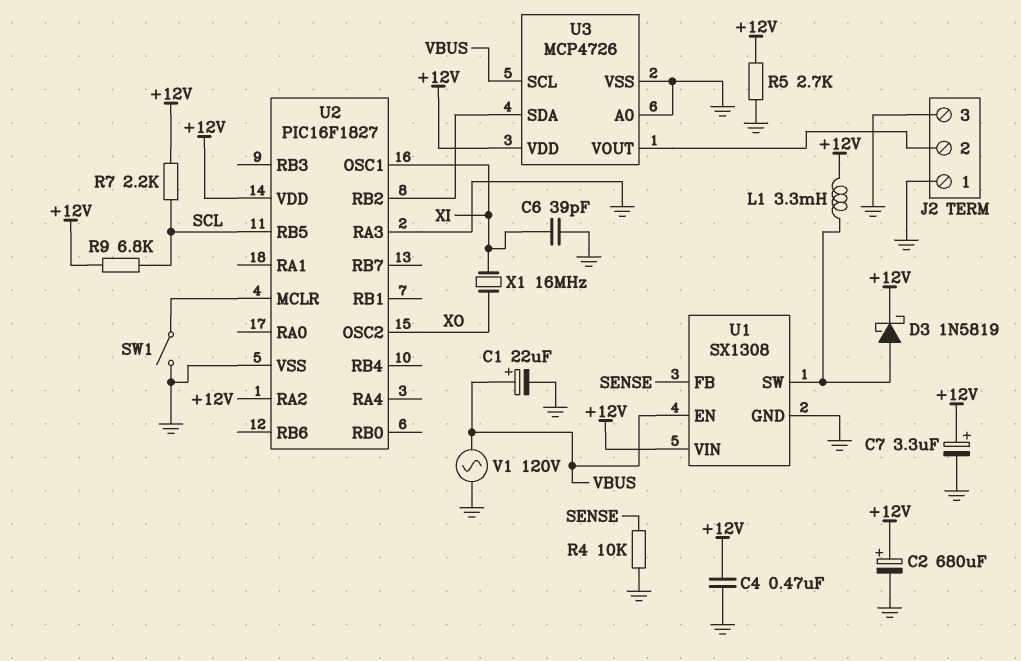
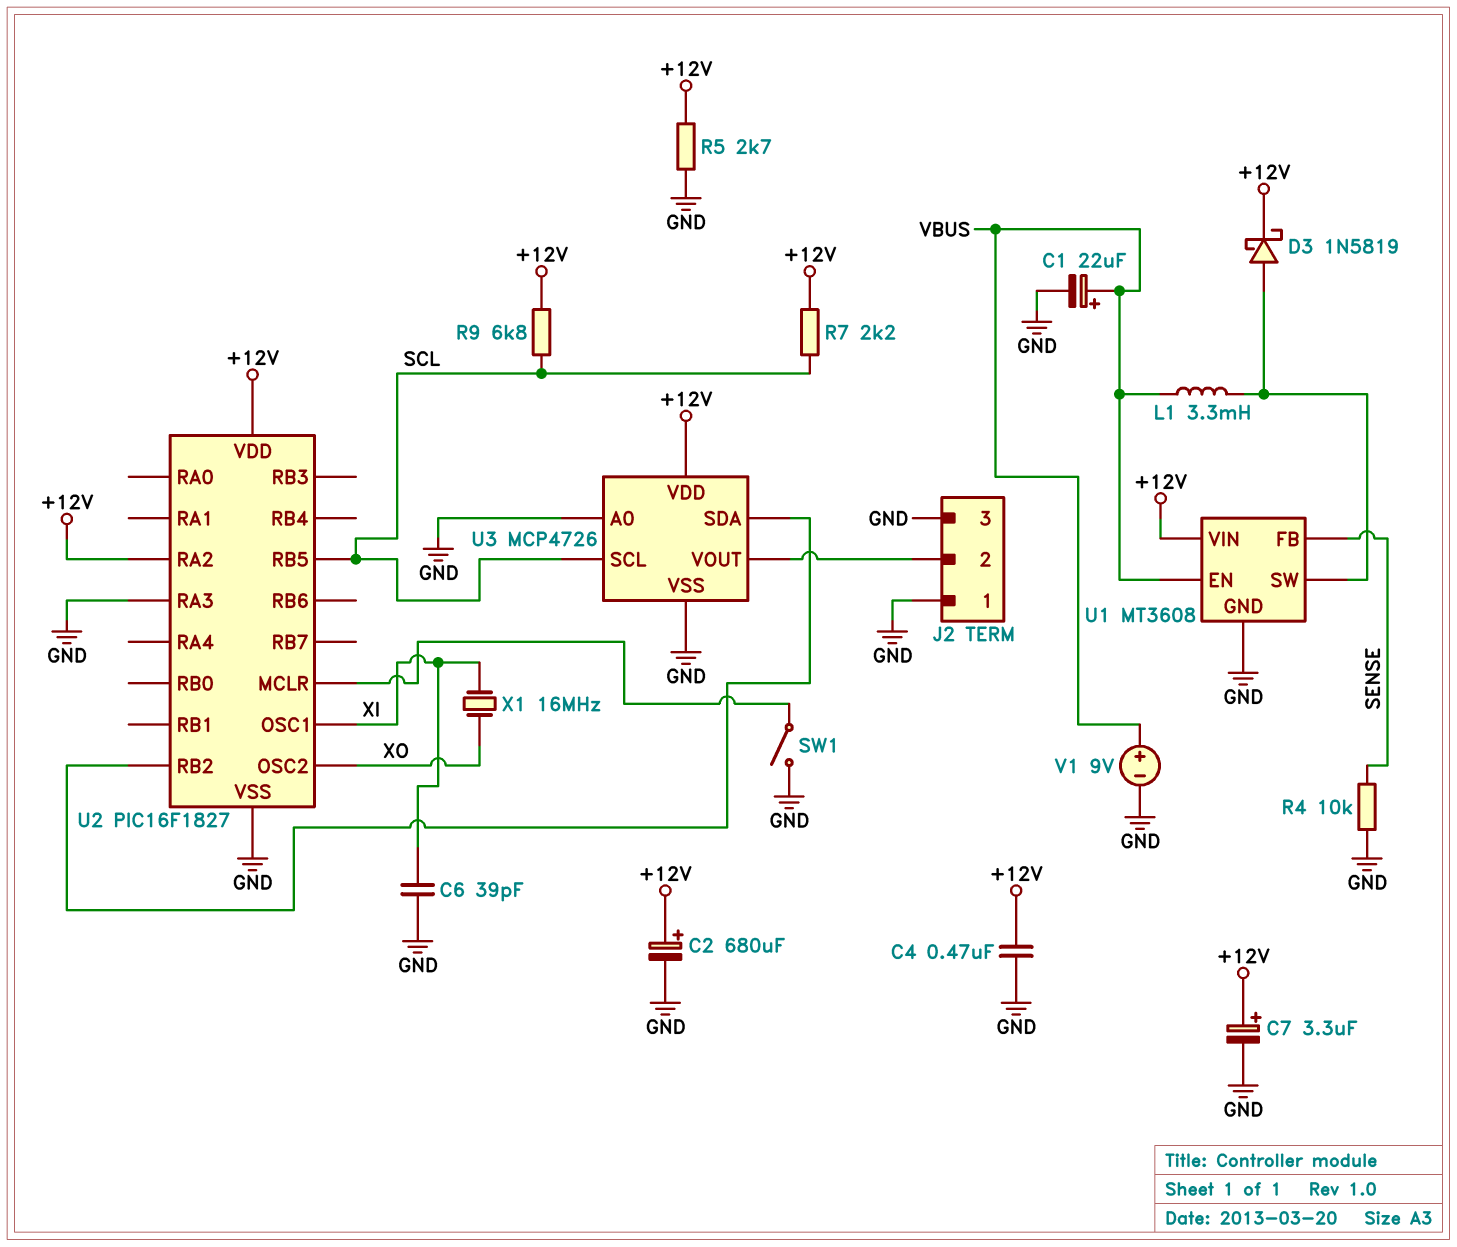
L1: 3.3mH (+12V, U1/SW) -> 3.3mH (U1/SW, VBUS)
U1: SX1308 -> MT3608
U3 pin SCL: VBUS -> SCL
V1: AC 120V (GND, VBUS) -> 9V (plus VBUS, minus GND)

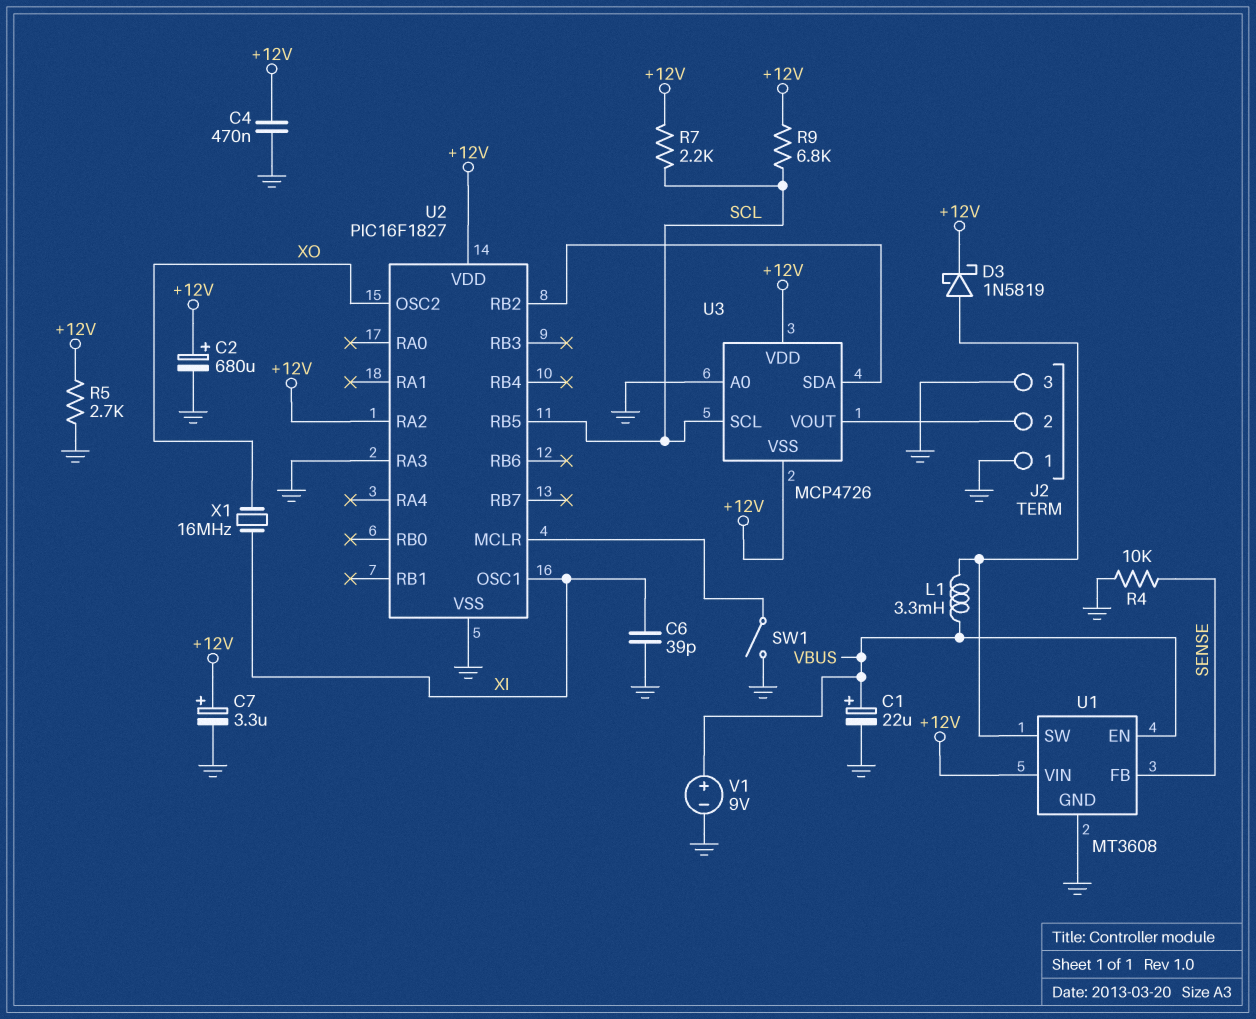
U3 pin VSS: GND -> +12V

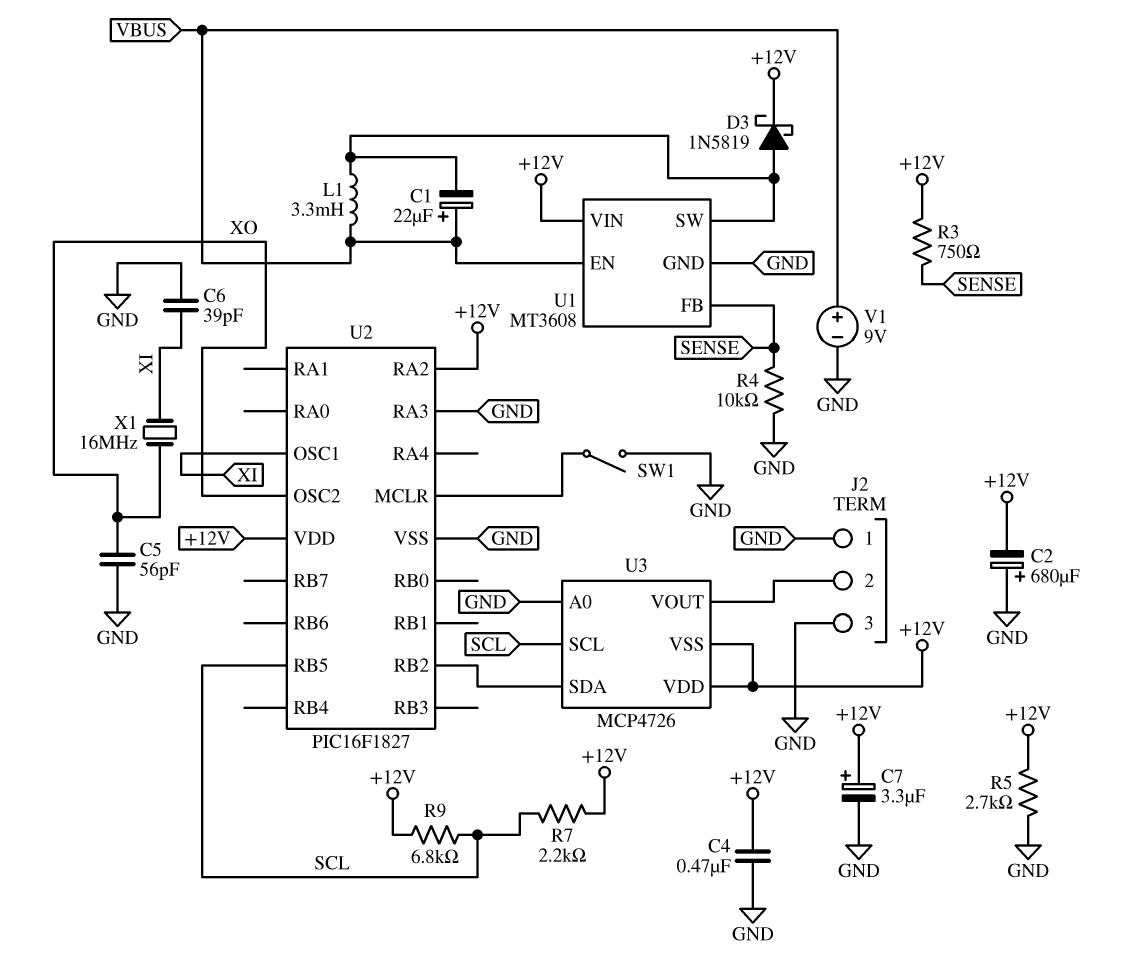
C1: 22uF (plus VBUS, minus GND) -> 22uF (plus VBUS, minus U1/SW)
C2: 680uF (plus +12V, minus GND) -> 680uF (plus GND, minus +12V)
C5: none -> 56pF (GND, XO)
R3: none -> 750 (+12V, SENSE)

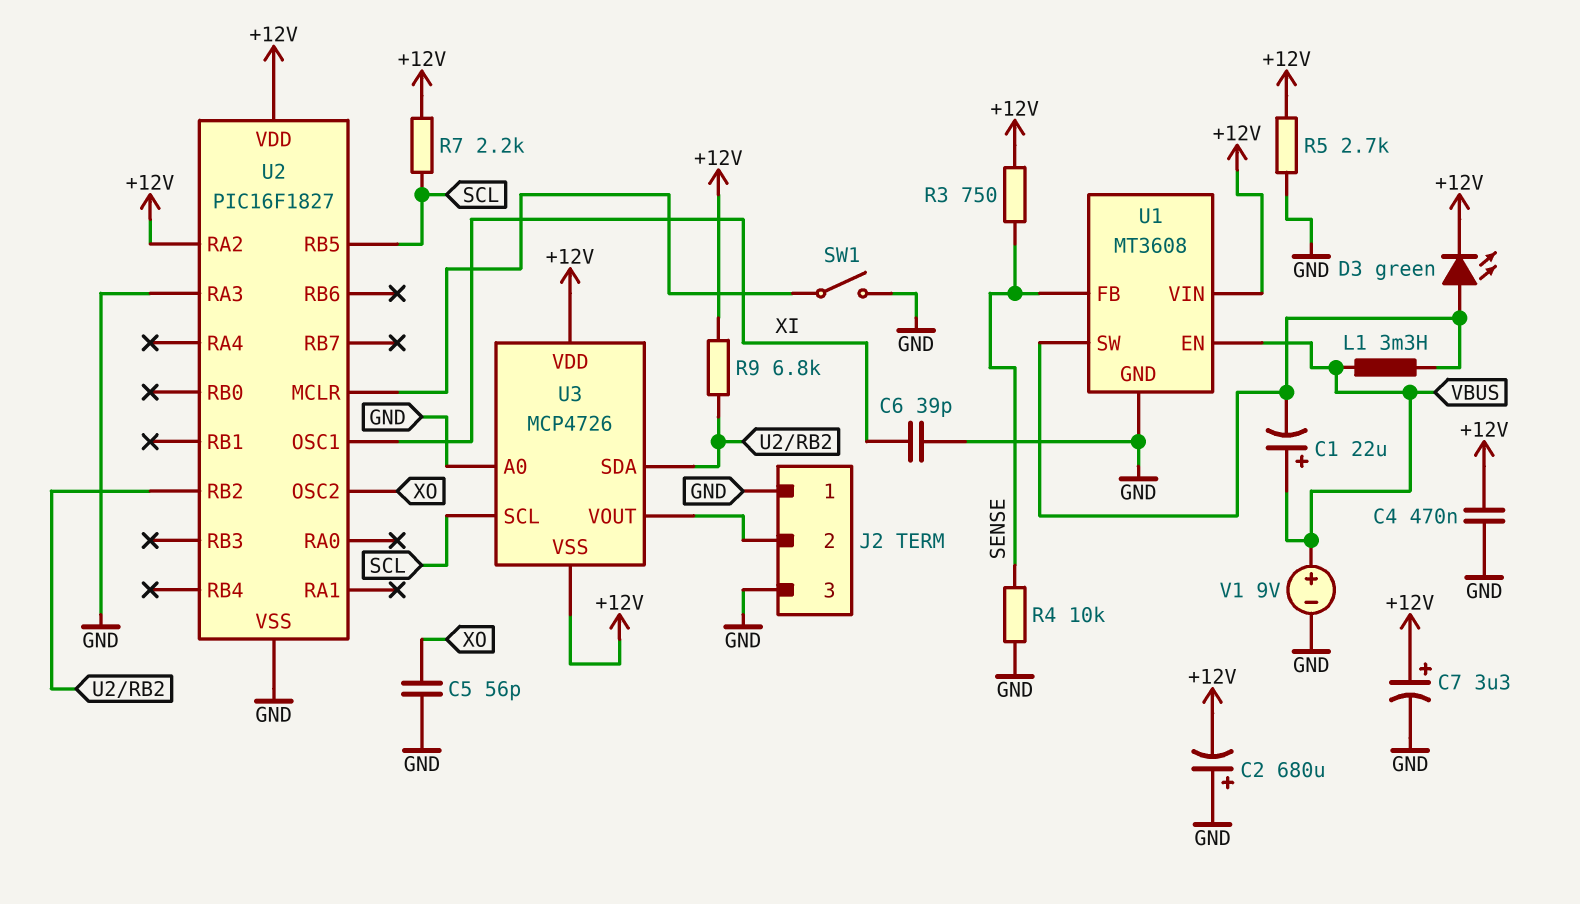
D3: schottky 1N5819 (A U1/SW, K +12V) -> LED green (A U1/SW, K +12V)
R9: 6.8k (+12V, SCL) -> 6.8k (+12V, U2/RB2)
X1: 16MHz (XI, XO) -> none

